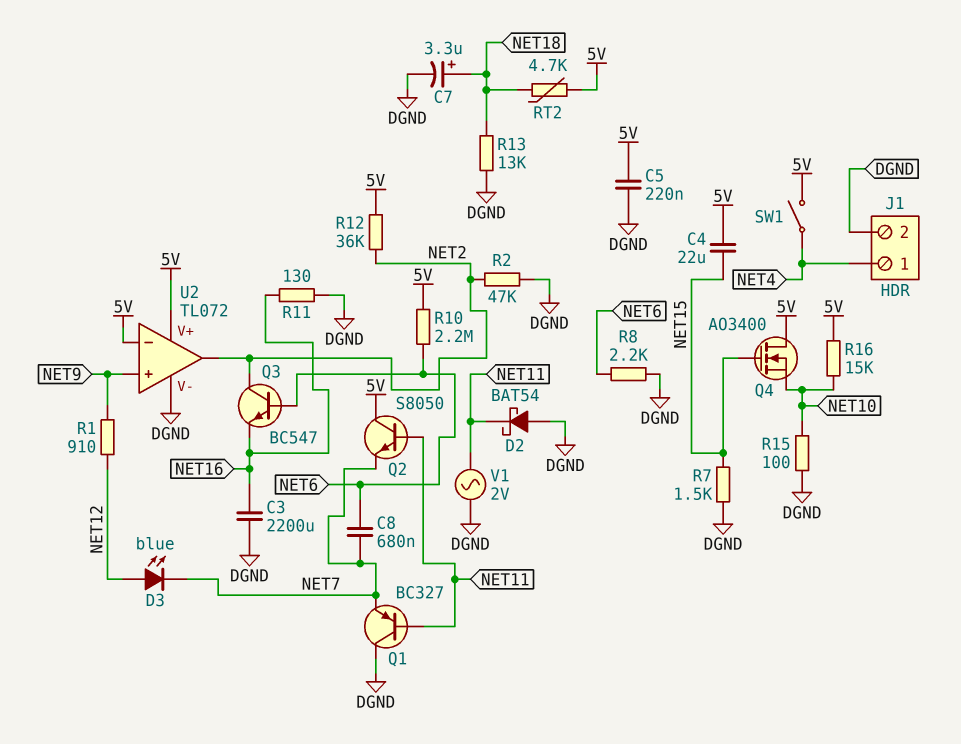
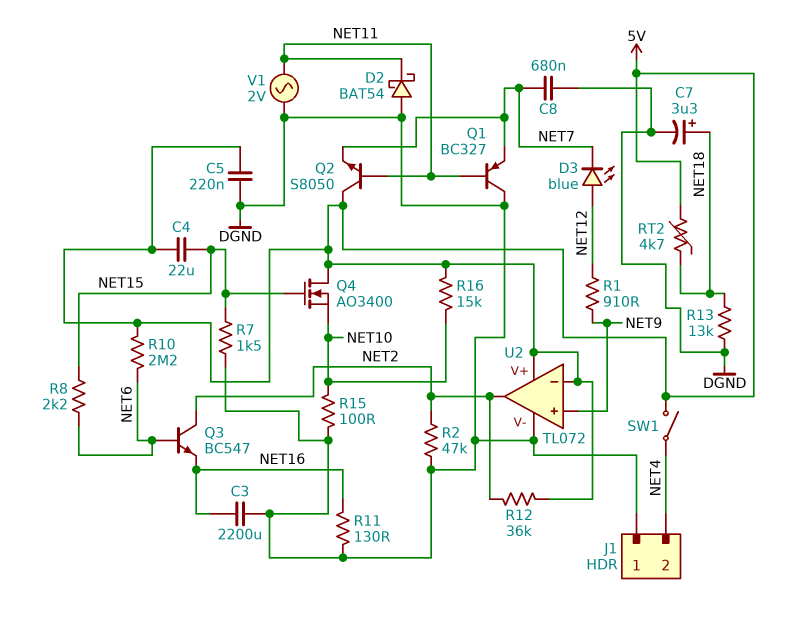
C8: 680nF (NET6, NET7) -> 680nF (DGND, NET7)
J1 pin 1: NET4 -> DGND
J1 pin 2: DGND -> NET4
R8: 2.2k (DGND, NET6) -> 2.2k (NET6, NET15)

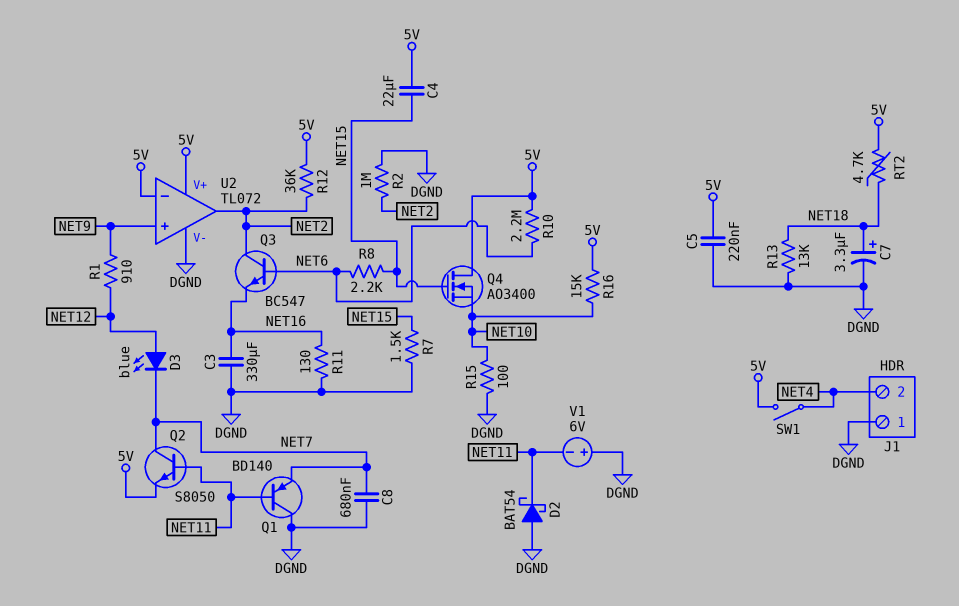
C3: 2200uF (DGND, NET16) -> 330uF (DGND, NET16)
Q1: PNP BC327 (B NET11, C DGND, E NET7) -> PNP BD140 (B NET11, C DGND, E NET7)
Q2: NPN S8050 (B NET11, C 5V, E NET7) -> NPN S8050 (B NET11, C NET7, E 5V)
R2: 47k (DGND, NET2) -> 1M (DGND, NET2)
V1: AC 2V (DGND, NET11) -> 6V (plus DGND, minus NET11)

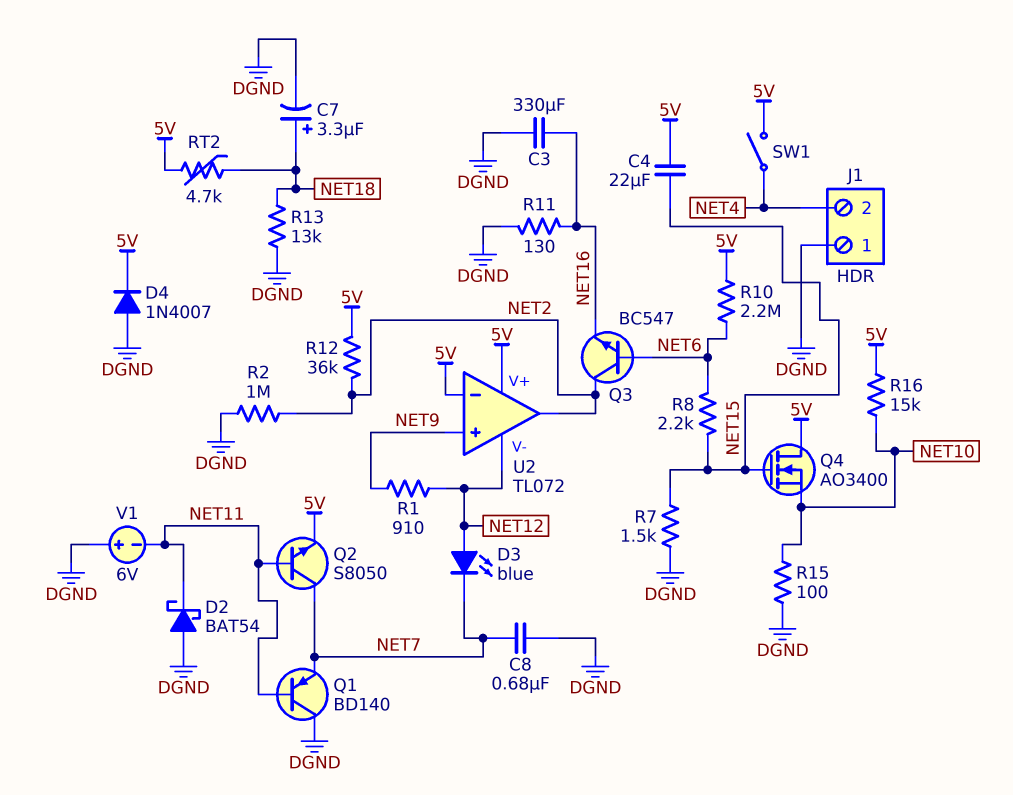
C5: 220nF (5V, DGND) -> none
D4: none -> diode 1N4007 (A DGND, K 5V)
U2 pin V-: DGND -> NET12

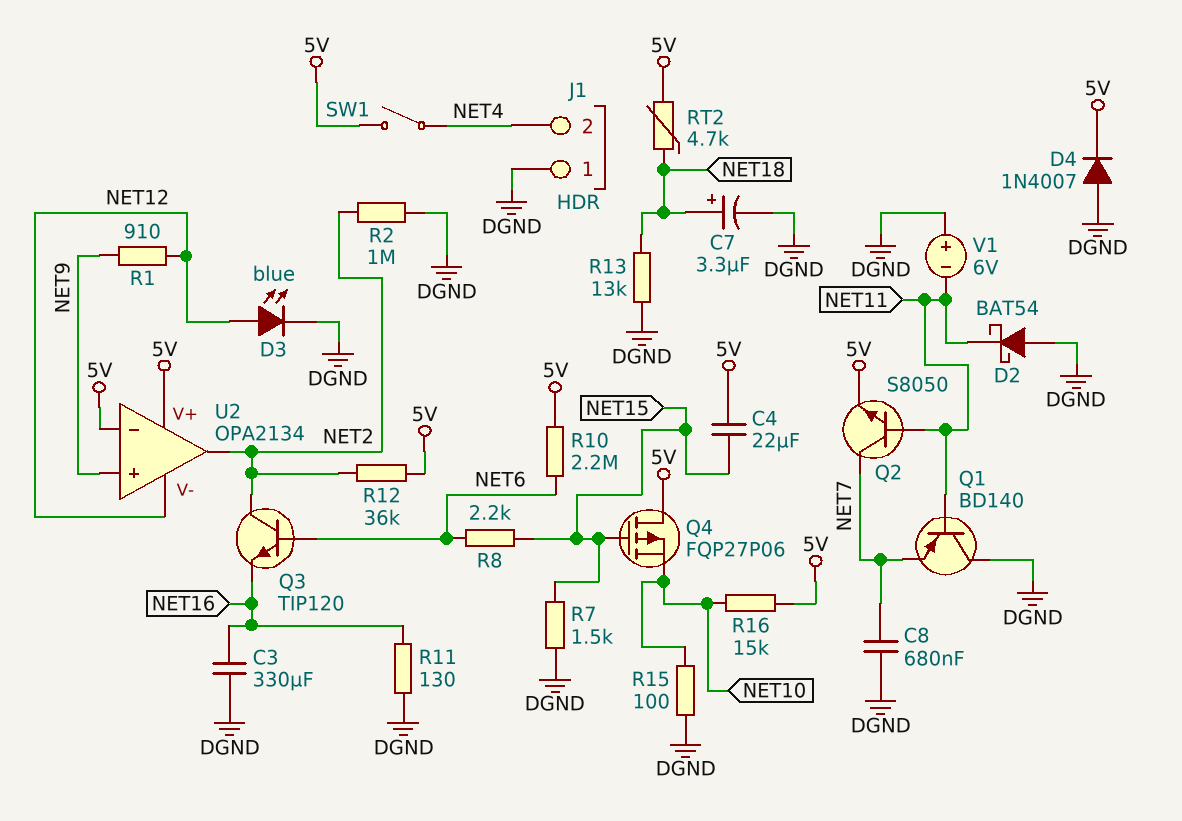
D3: LED blue (A NET12, K NET7) -> LED blue (A NET12, K DGND)
Q3: NPN BC547 (B NET6, C NET2, E NET16) -> NPN TIP120 (B NET6, C NET2, E NET16)
Q4: NMOS AO3400 (G NET15, D 5V, S NET10) -> PMOS FQP27P06 (G NET15, D 5V, S NET10)
U2: TL072 -> OPA2134

